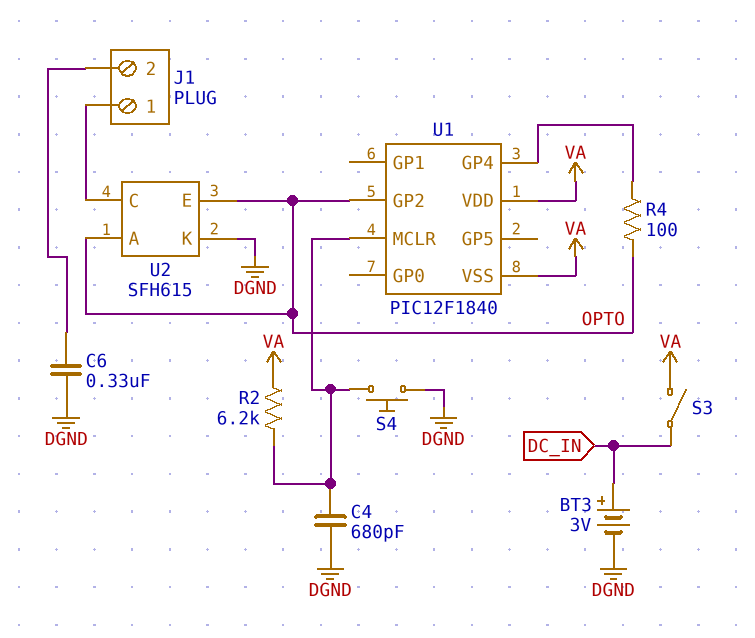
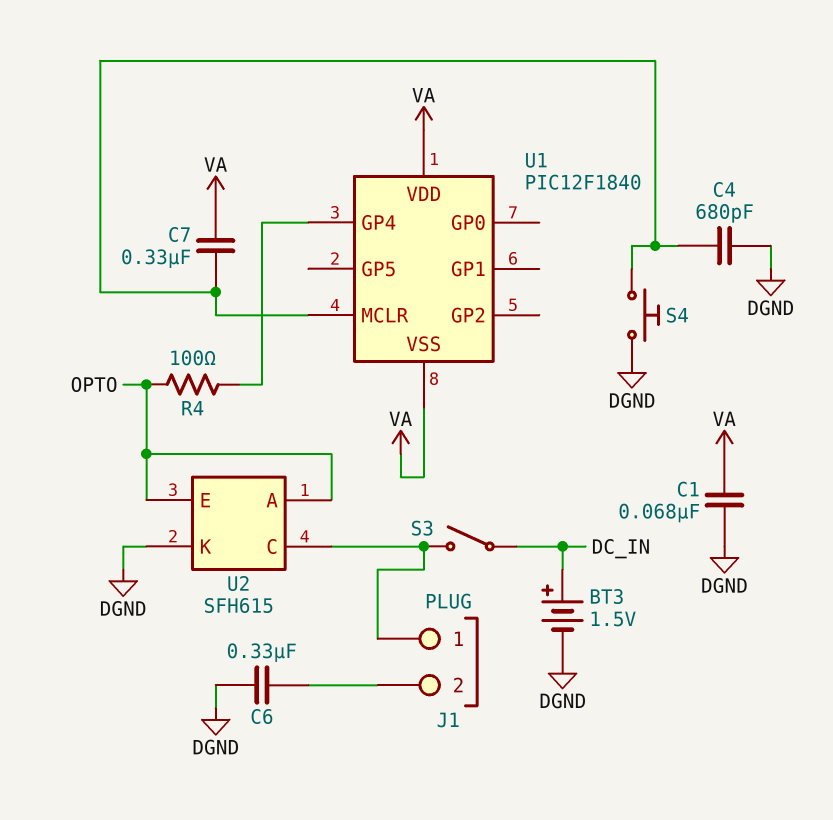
BT3: 3V (plus DC_IN, minus DGND) -> 1.5V (plus DC_IN, minus DGND)
C1: none -> 68nF (DGND, VA)
C7: none -> 330nF (U1/MCLR, VA)
R2: 6.2k (U1/MCLR, VA) -> none
S3: switch (DC_IN, VA) -> switch (DC_IN, J1/1)
U1 pin GP2: OPTO -> none

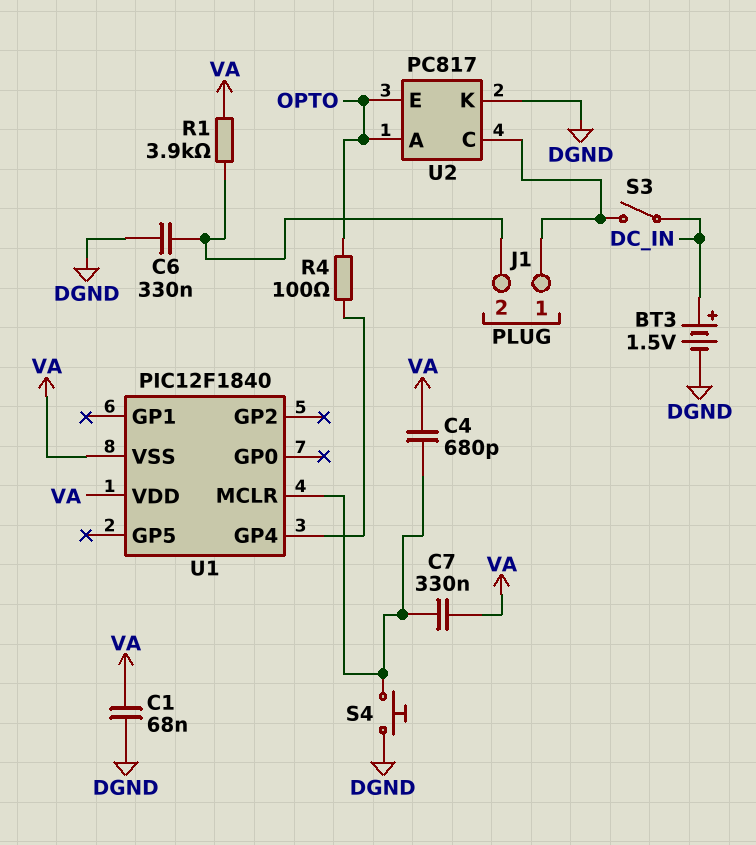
C4: 680pF (DGND, U1/MCLR) -> 680pF (U1/MCLR, VA)
R1: none -> 3.9k (J1/2, VA)
U2: SFH615 -> PC817

